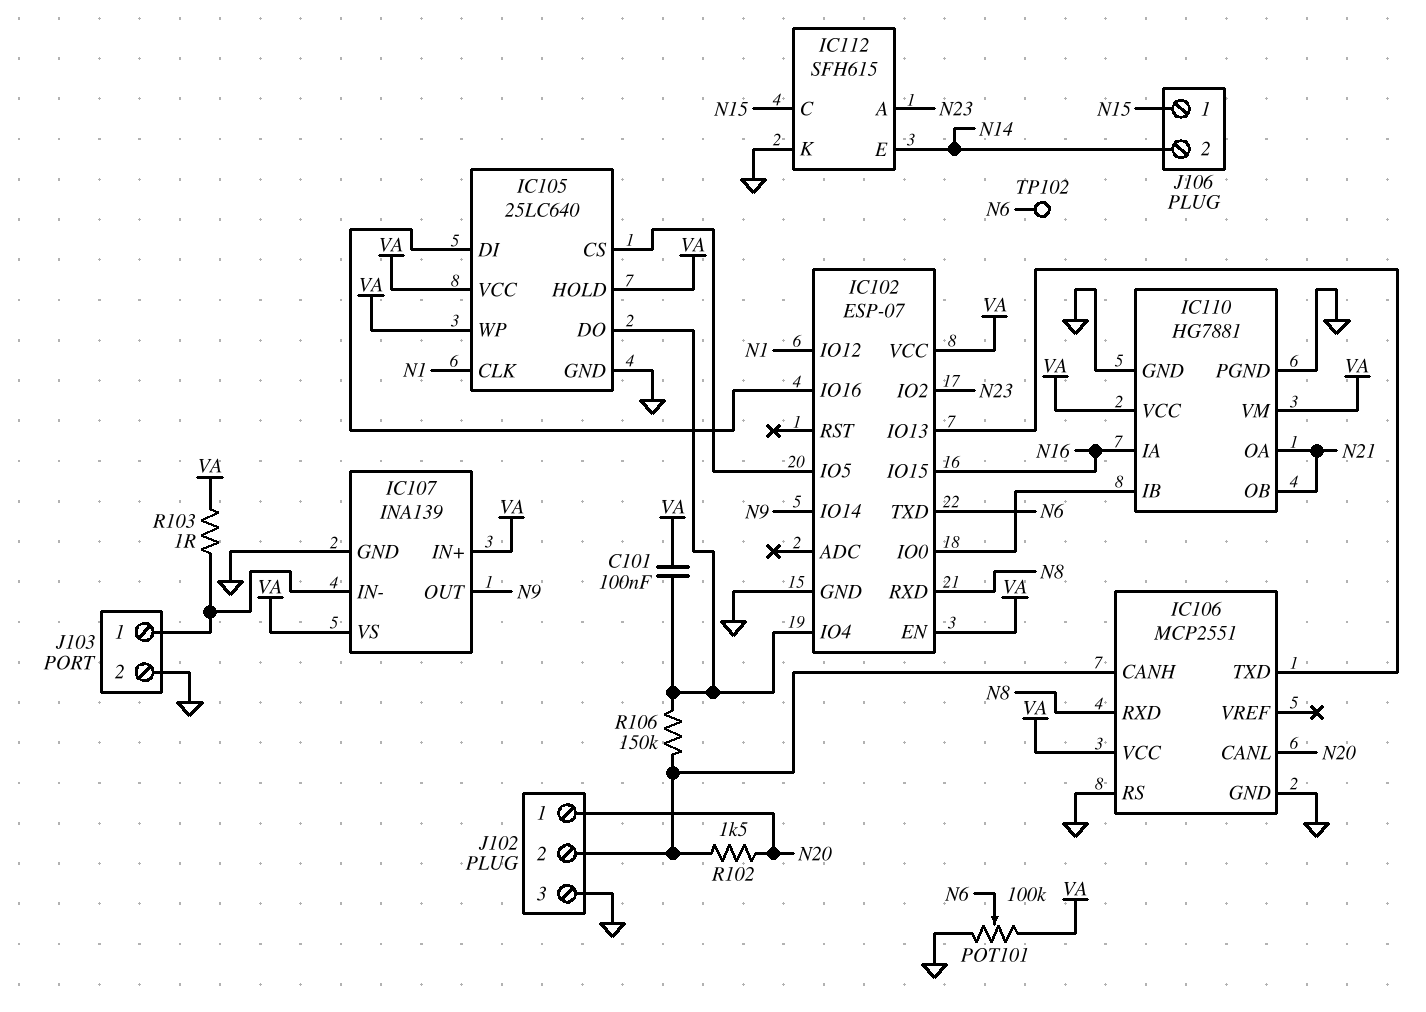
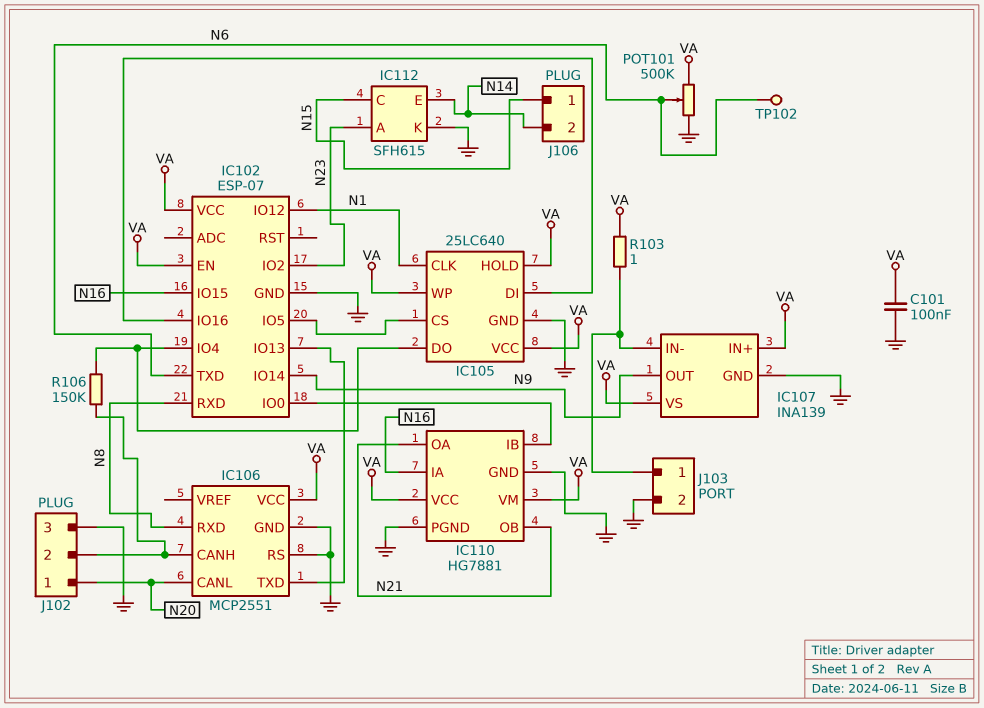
C101: 100nF (IC102/IO4, VA) -> 100nF (GND, VA)
POT101: 100k (GND, VA, wiper N6) -> 500k (GND, VA, wiper N6)
R102: 1.5k (IC106/CANH, N20) -> none

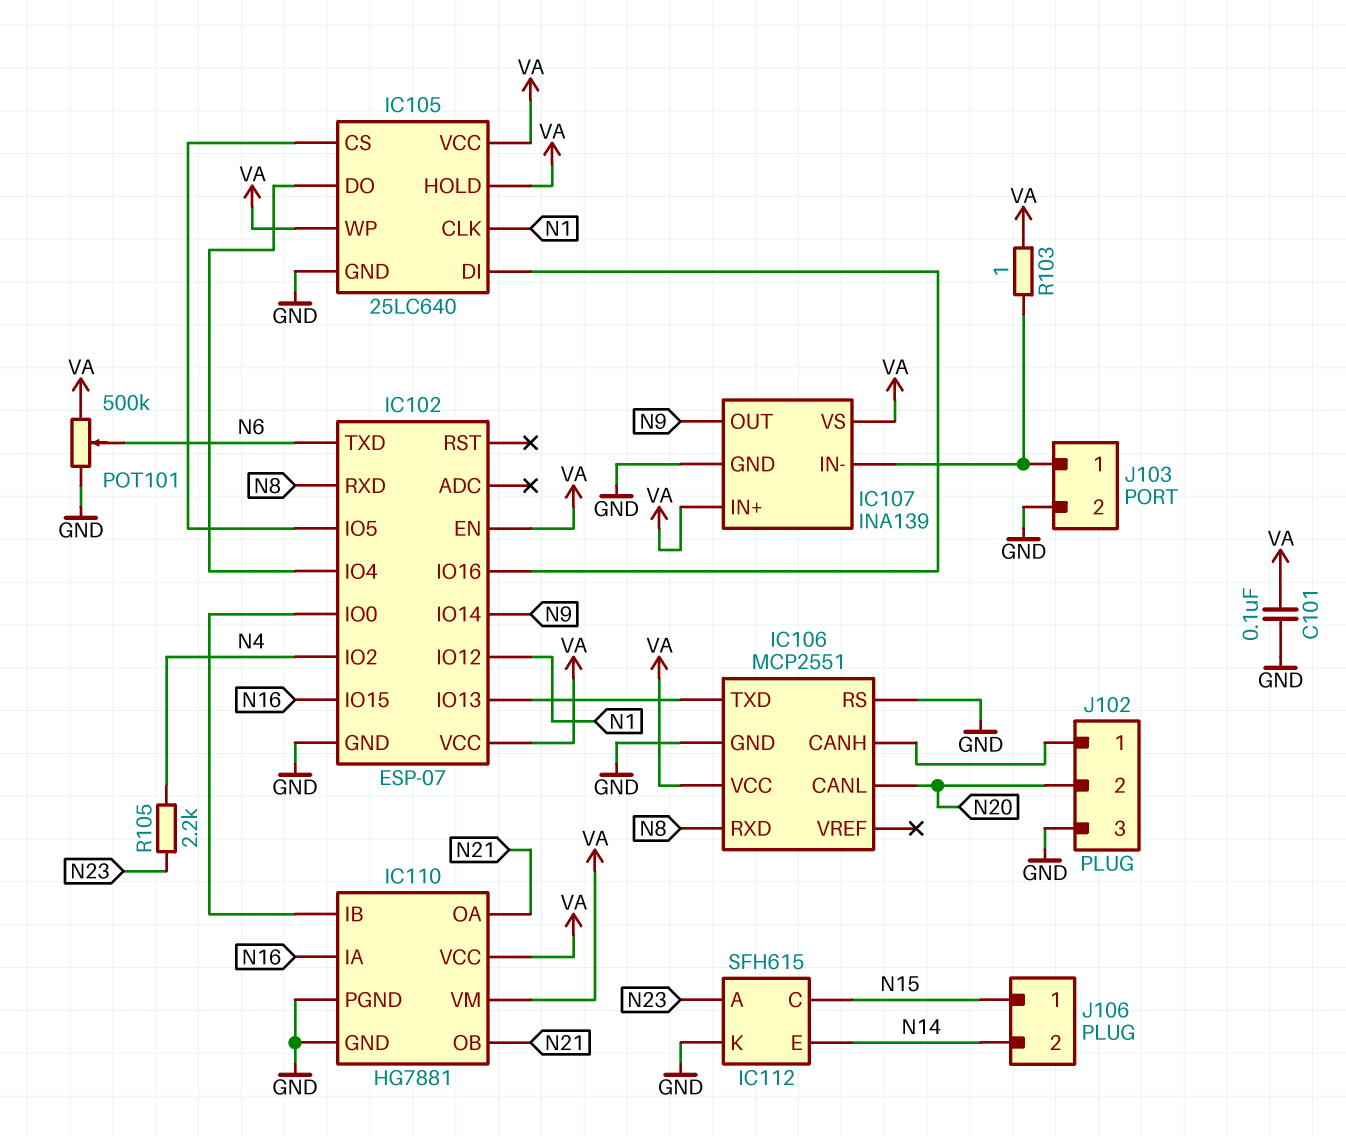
IC102 pin IO2: N23 -> N4
J102 pin 1: N20 -> IC106/CANH
J102 pin 2: IC106/CANH -> N20
R105: none -> 2.2k (N4, N23)
R106: 150k (IC102/IO4, IC106/CANH) -> none
TP102: test point (N6) -> none

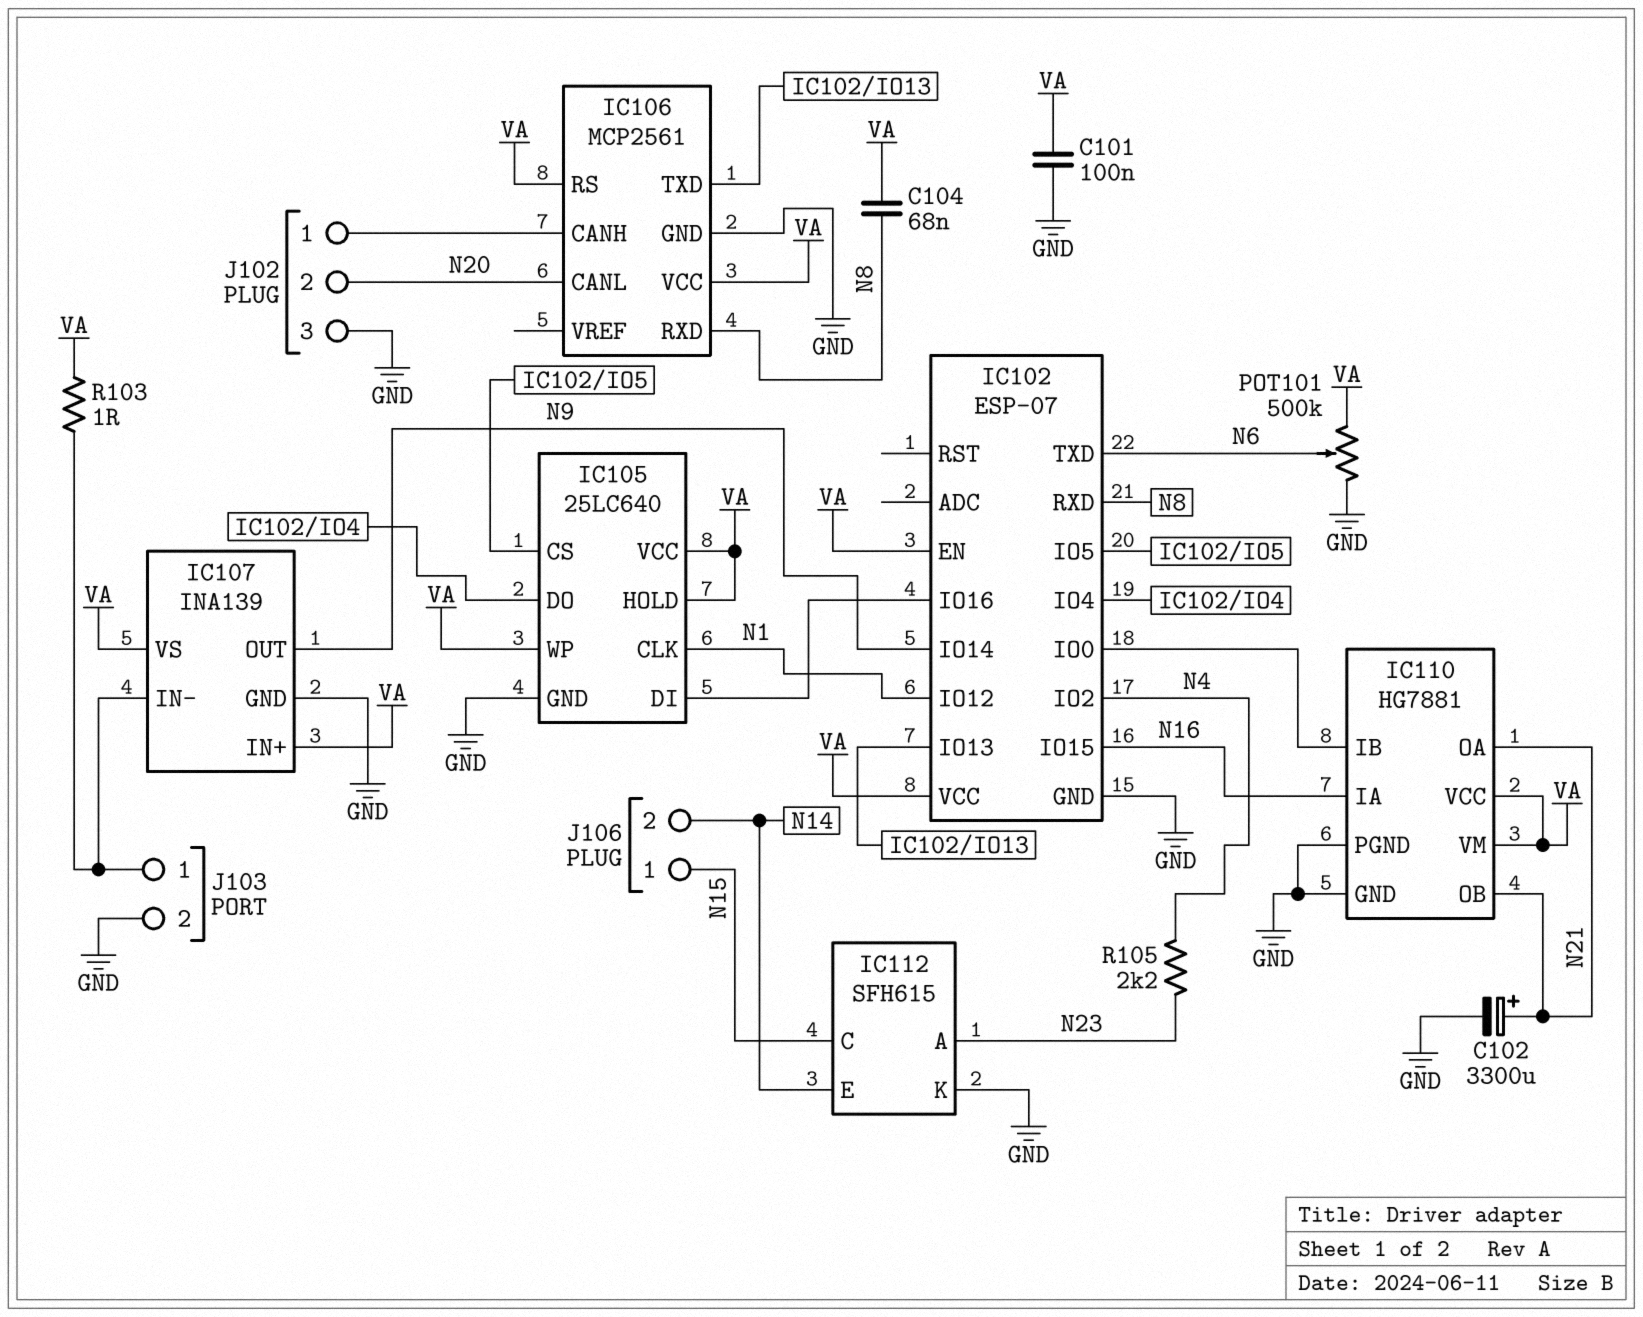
C102: none -> 3300uF (plus N21, minus GND)
C104: none -> 68nF (N8, VA)
IC106: MCP2551 -> MCP2561
IC106 pin RS: GND -> VA

